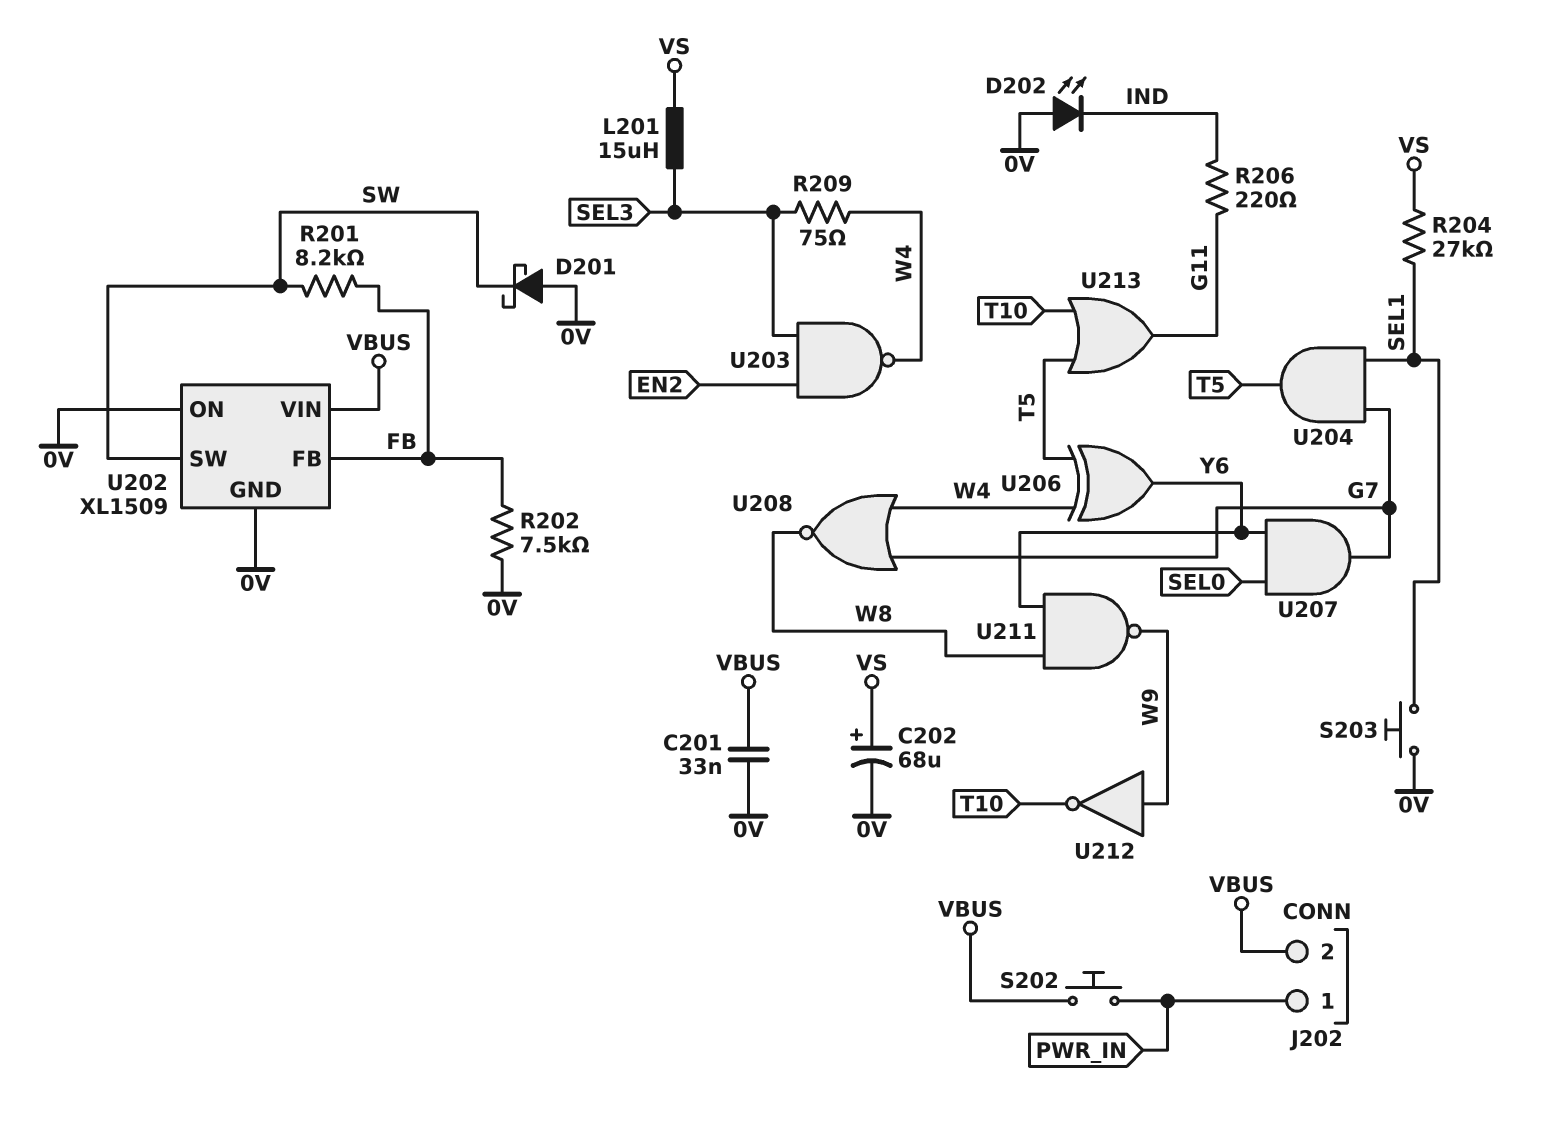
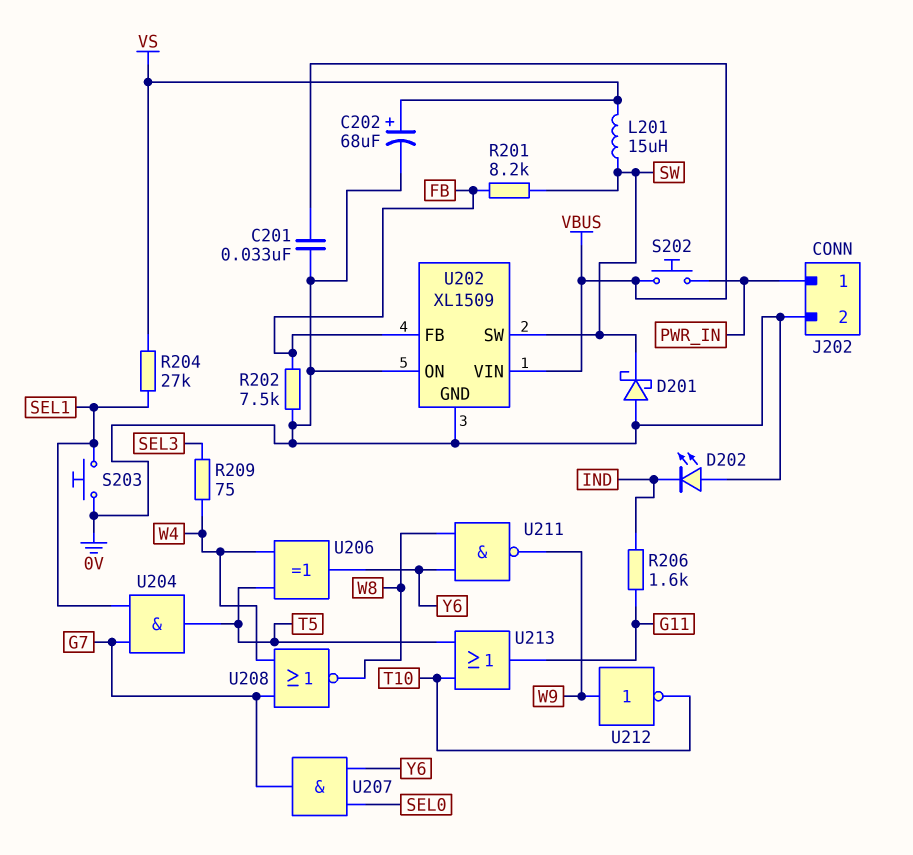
J202 pin 2: VBUS -> 0V
L201: 15uH (SEL3, VS) -> 15uH (SW, VS)
R206: 220 (G11, IND) -> 1.6k (G11, IND)
U203: NAND (in EN2, in SEL3, out W4) -> none

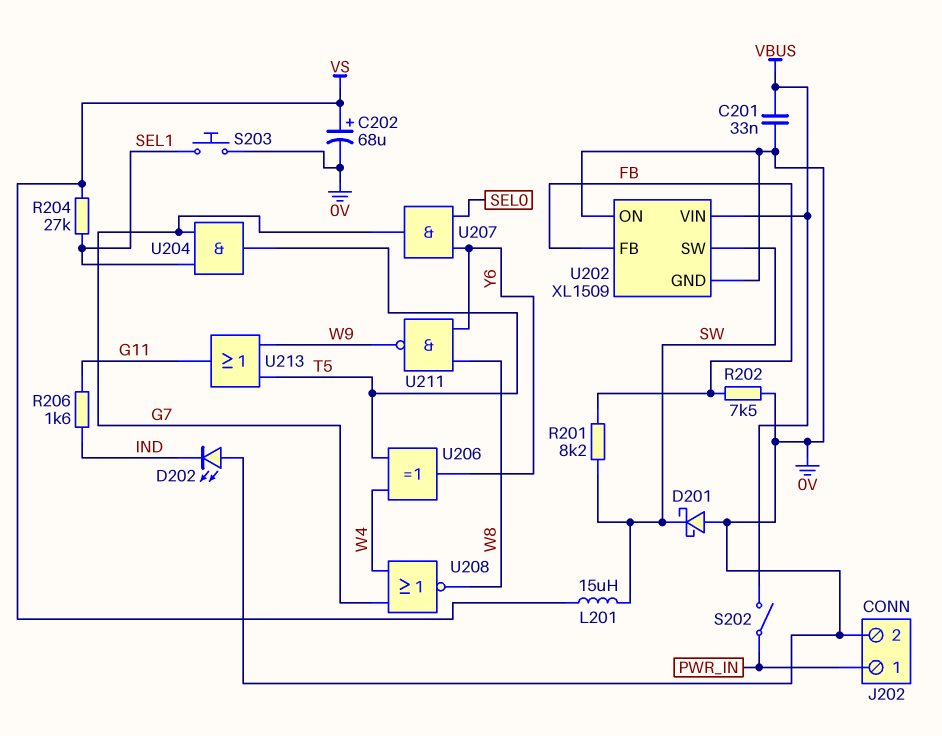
R209: 75 (SEL3, W4) -> none
S202: button (PWR_IN, VBUS) -> switch (PWR_IN, VBUS)
U212: NOT (in W9, out T10) -> none
U213: OR (in T5, in T10, out G11) -> OR (in T5, in W9, out G11)

